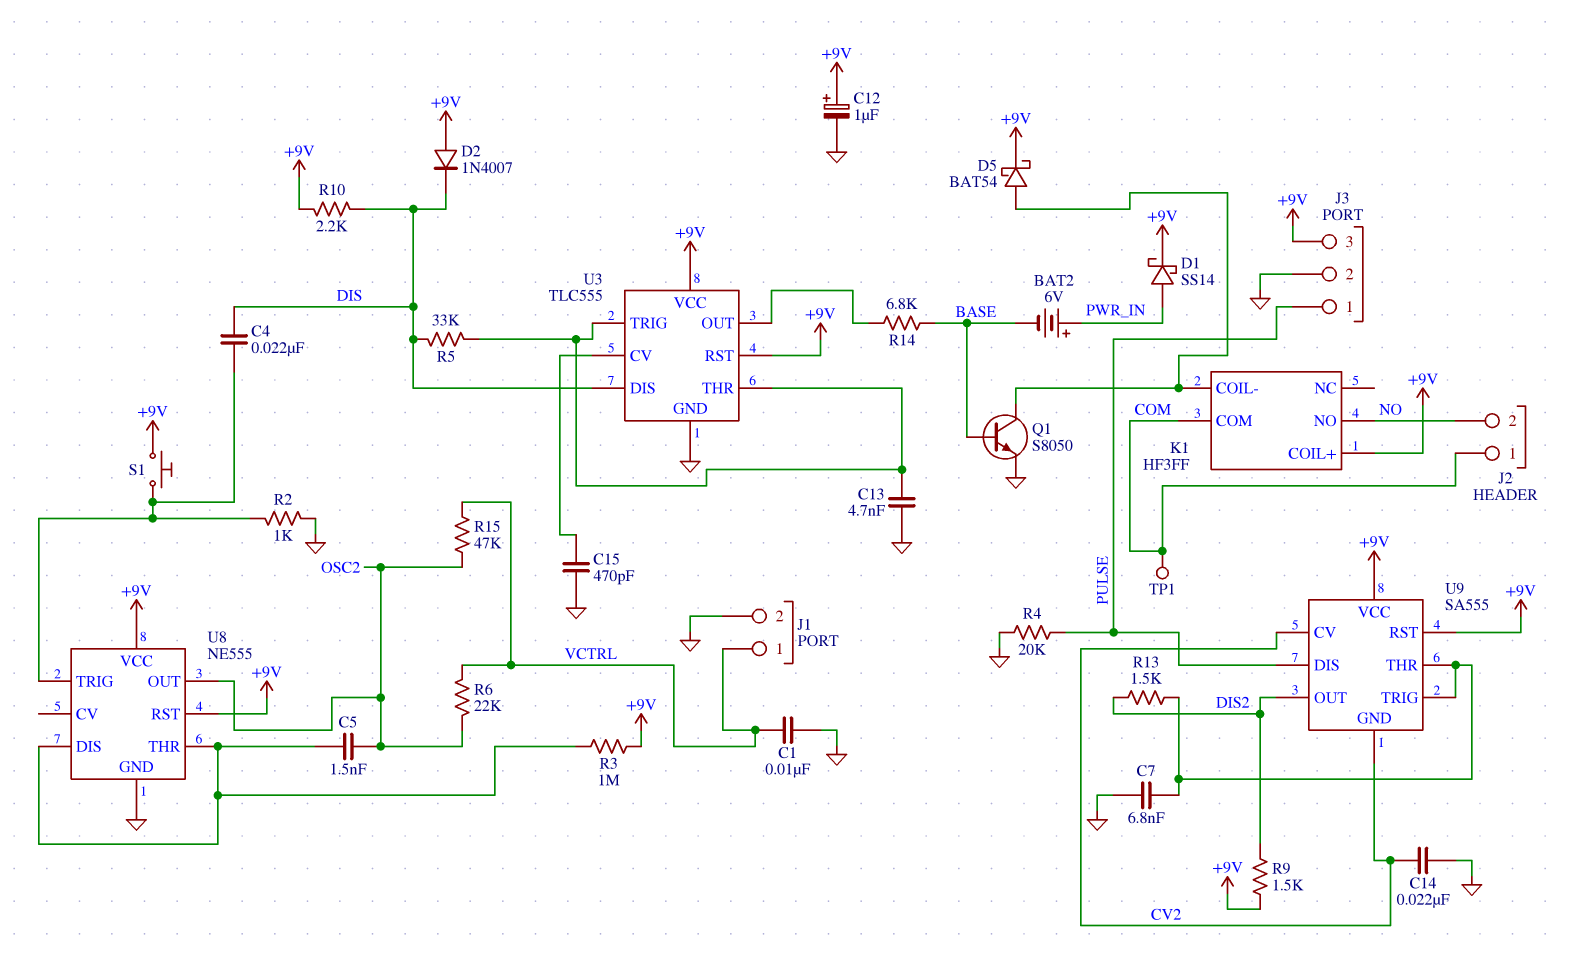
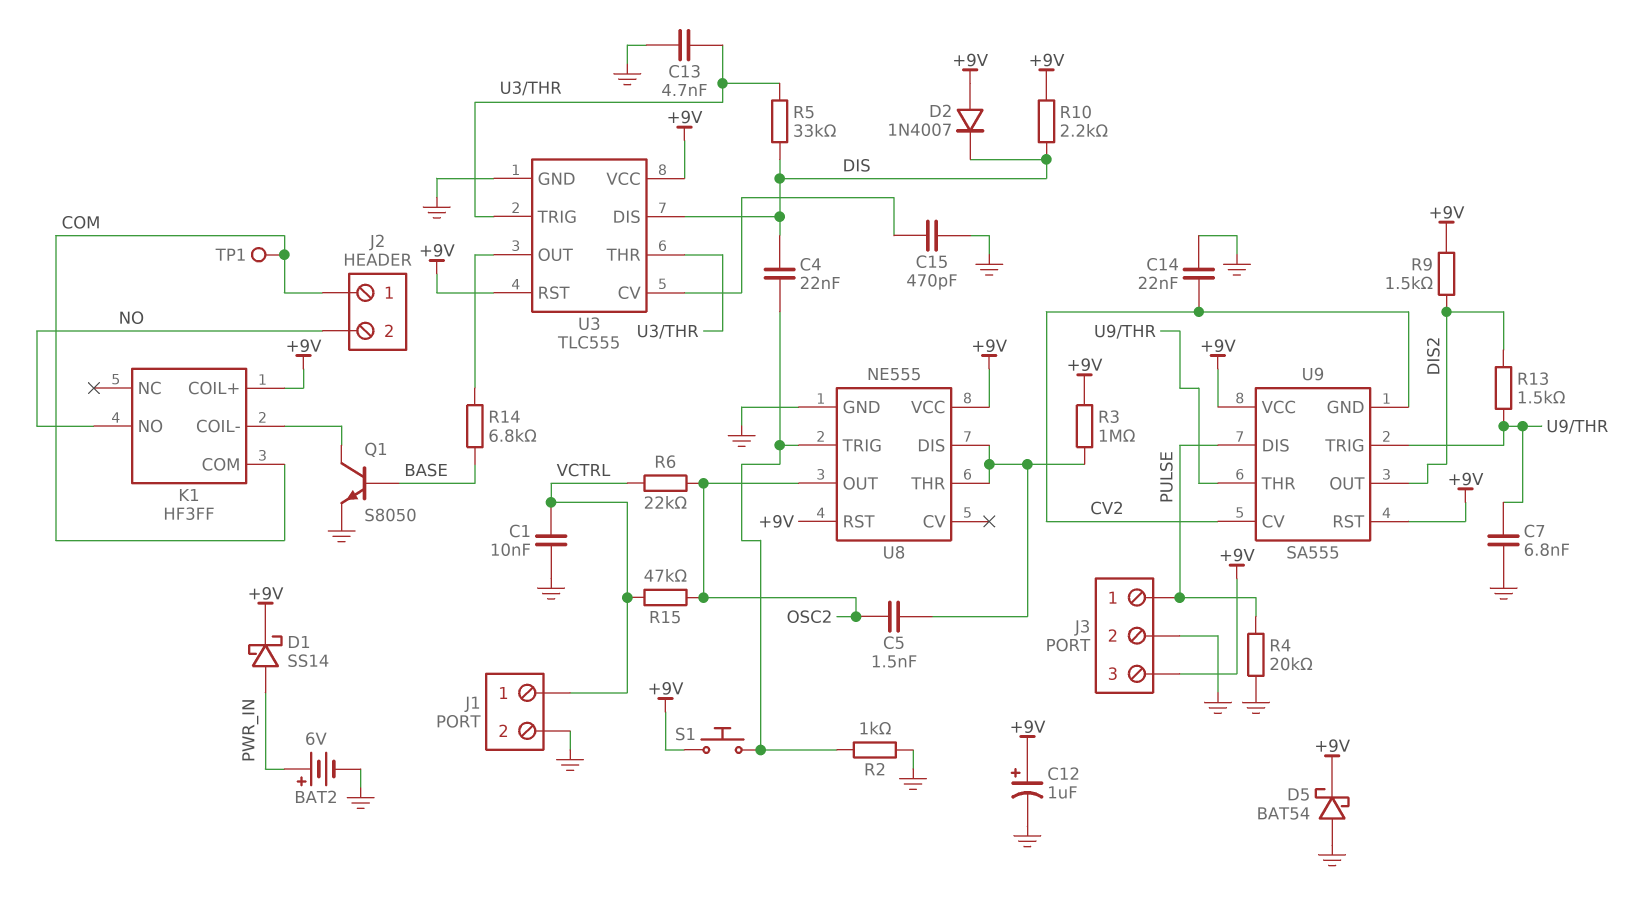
BAT2: 6V (plus PWR_IN, minus BASE) -> 6V (plus PWR_IN, minus GND)
D5: schottky BAT54 (A K1/COIL-, K +9V) -> schottky BAT54 (A GND, K +9V)

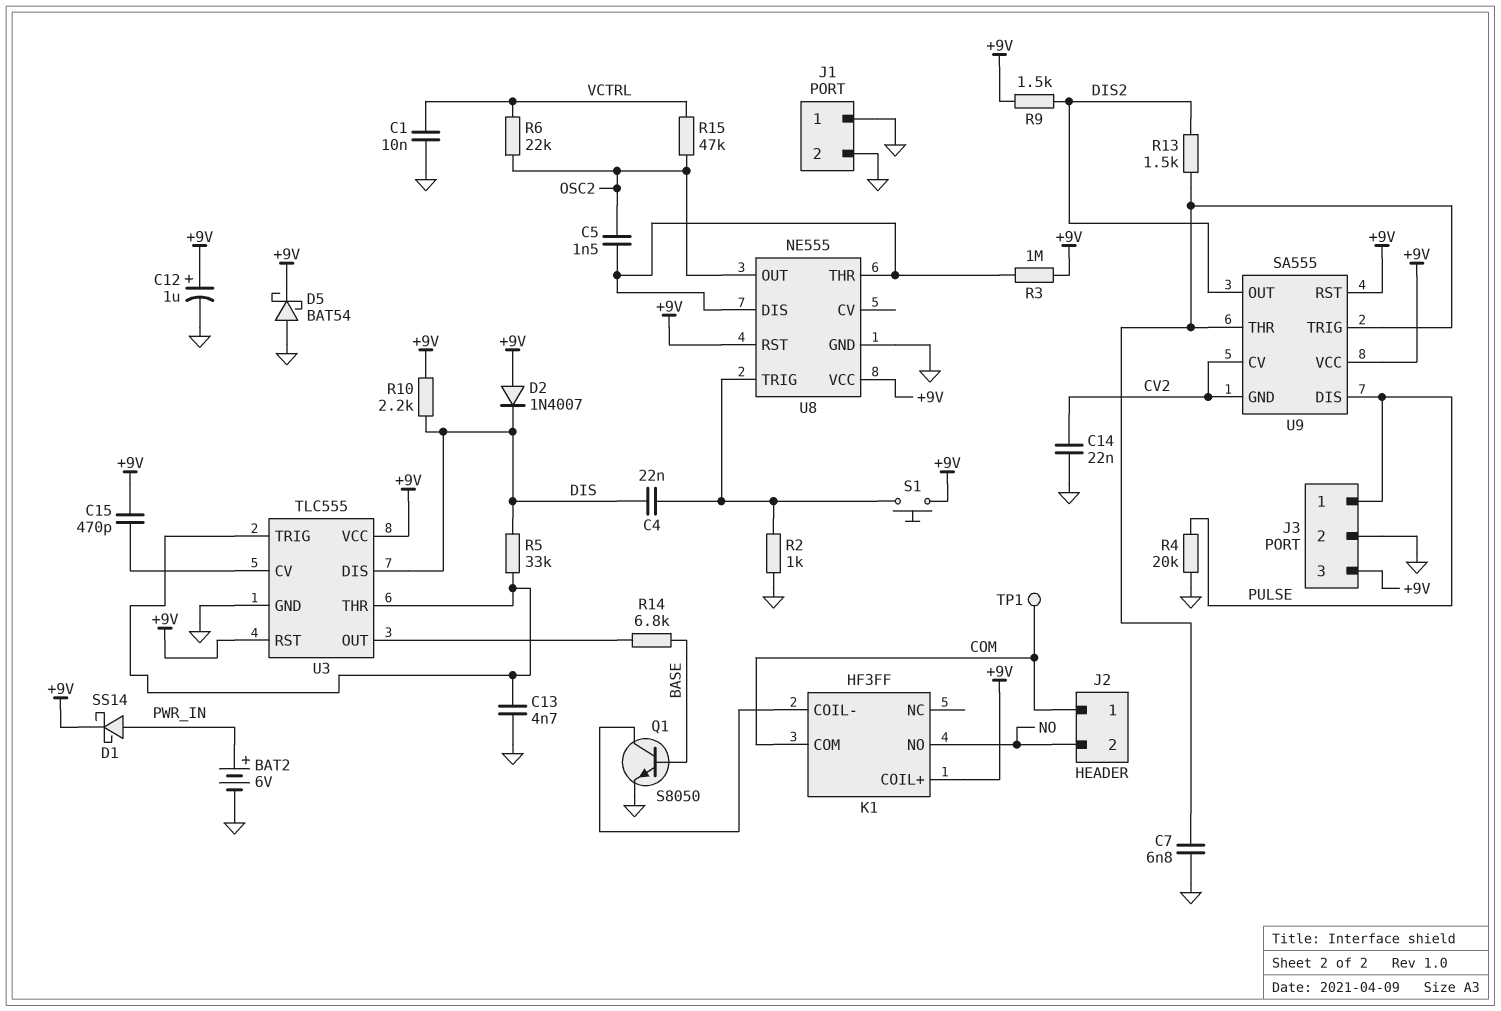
C15: 470pF (GND, U3/CV) -> 470pF (+9V, U3/CV)
J1 pin 1: VCTRL -> GND

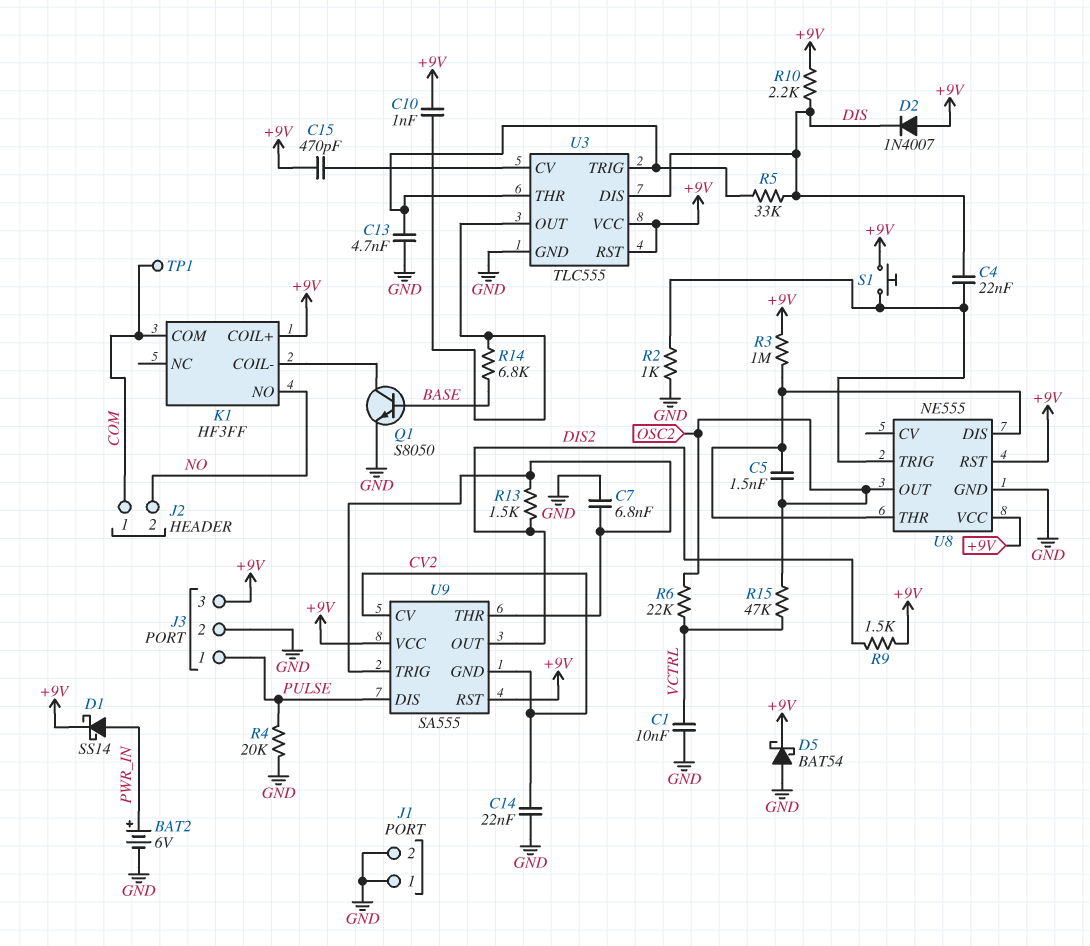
C10: none -> 1nF (+9V, U3/OUT)
C12: 1uF (plus +9V, minus GND) -> none

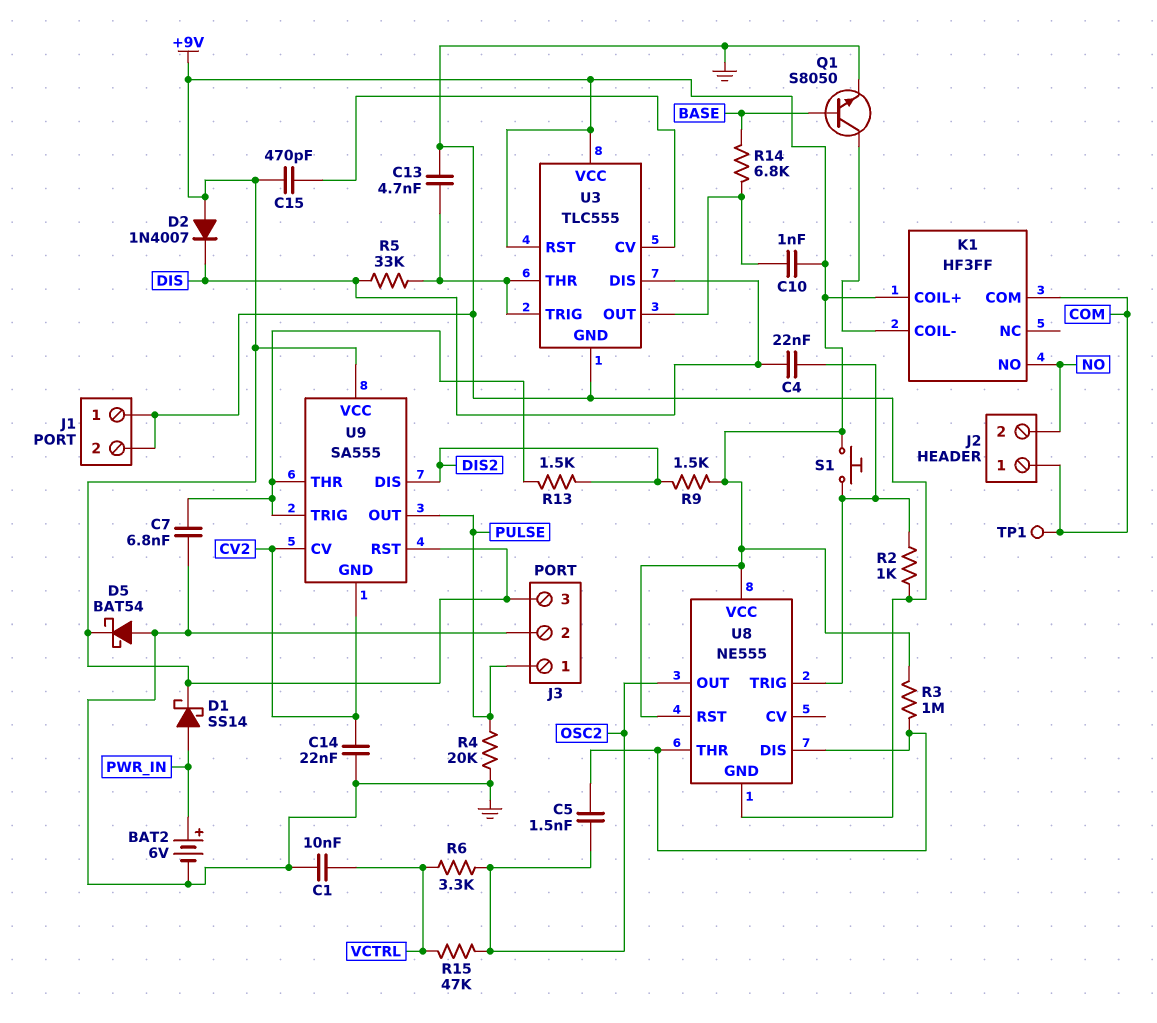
R6: 22k (OSC2, VCTRL) -> 3.3k (OSC2, VCTRL)
R10: 2.2k (+9V, DIS) -> none
U9 pin DIS: PULSE -> DIS2
U9 pin OUT: DIS2 -> PULSE

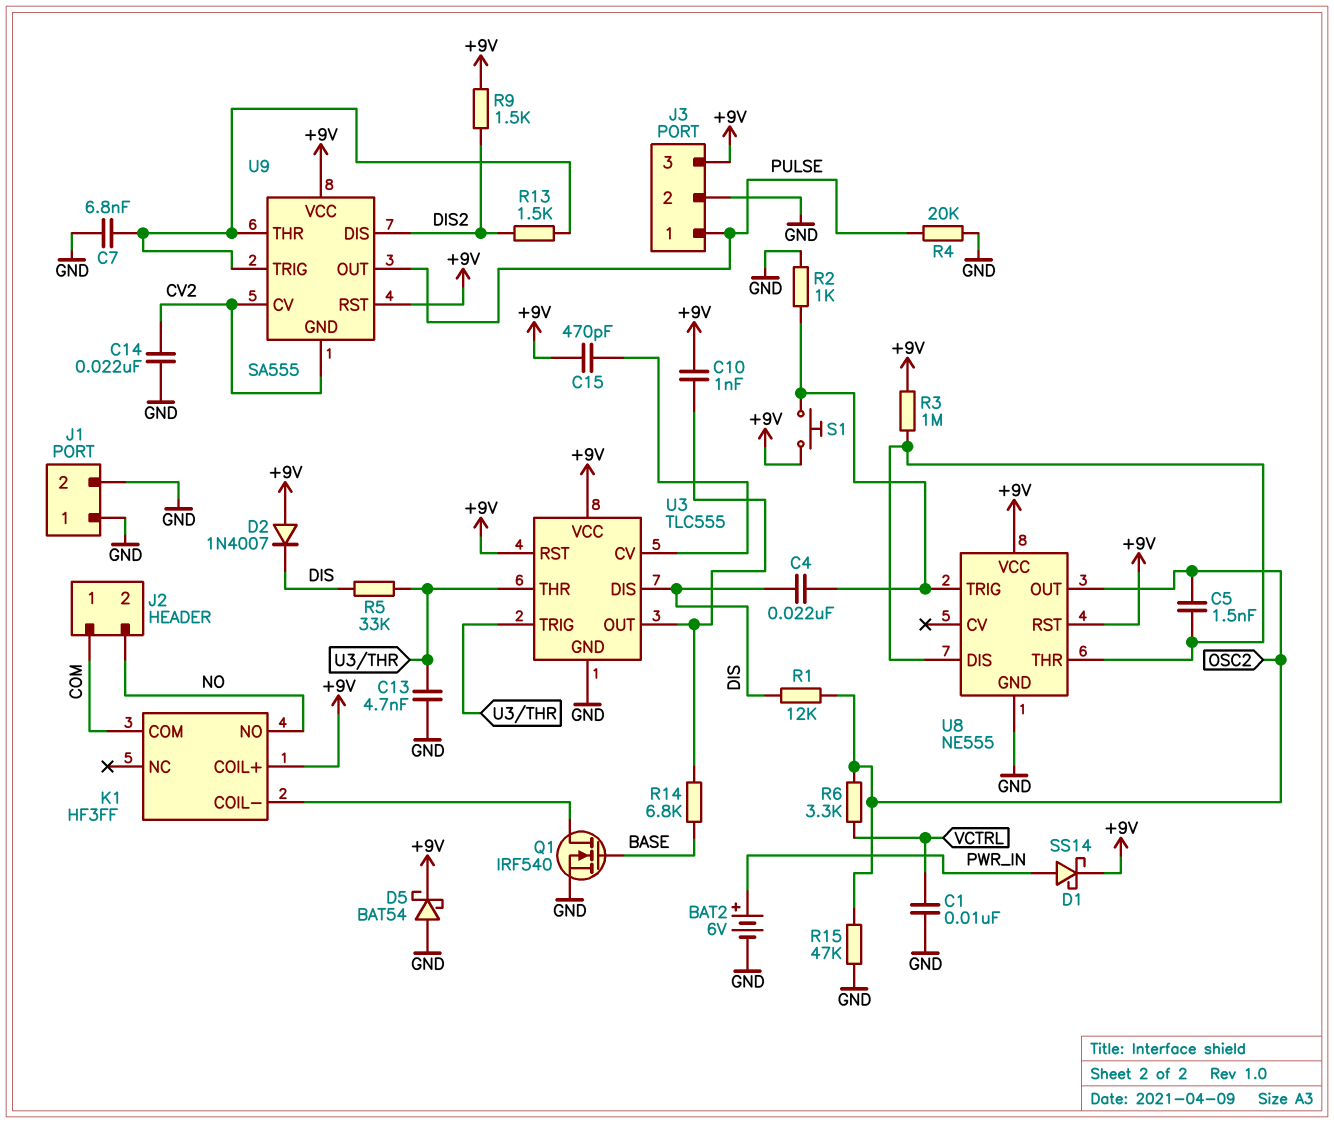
Q1: NPN S8050 (B BASE, C K1/COIL-, E GND) -> NMOS IRF540 (G BASE, D K1/COIL-, S GND)
R1: none -> 12k (DIS, OSC2)
R15: 47k (OSC2, VCTRL) -> 47k (GND, OSC2)
TP1: test point (COM) -> none

